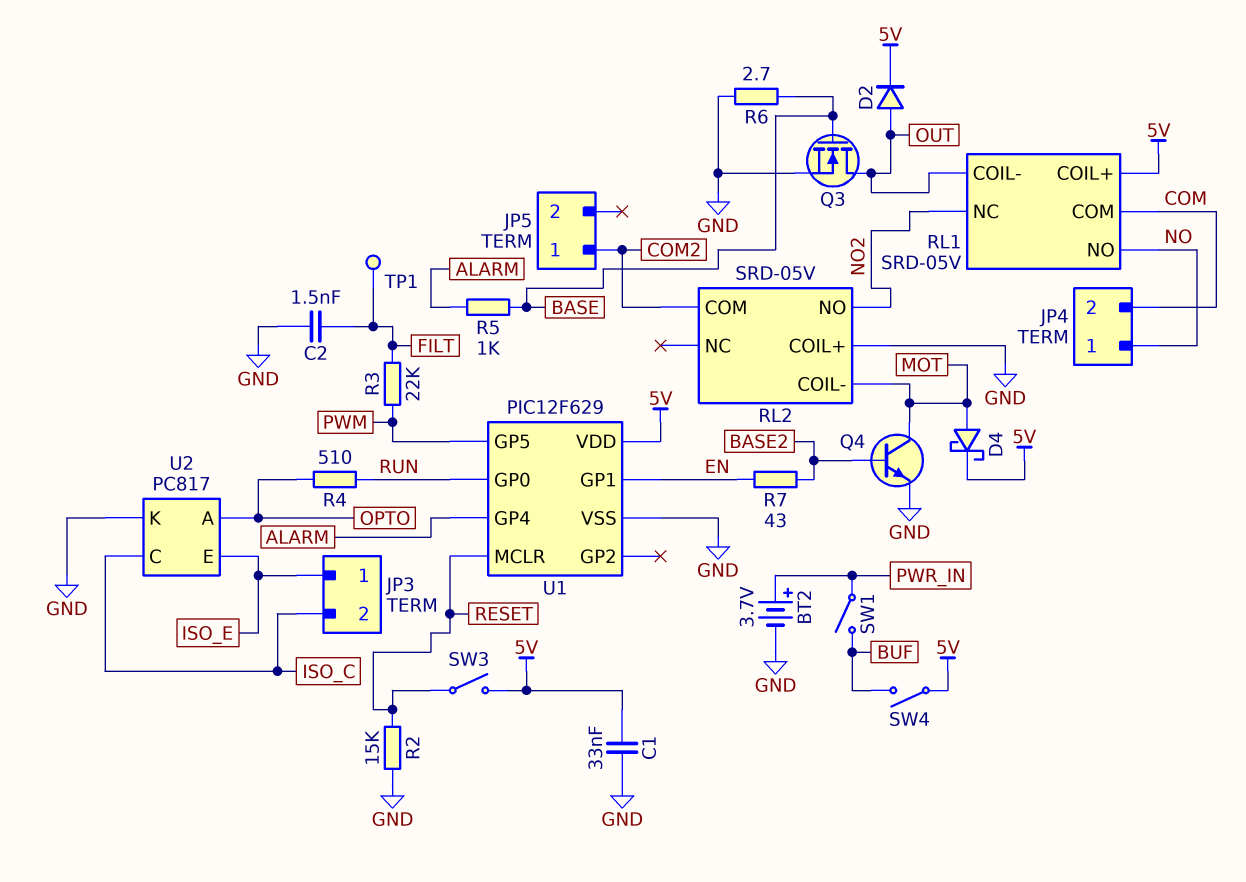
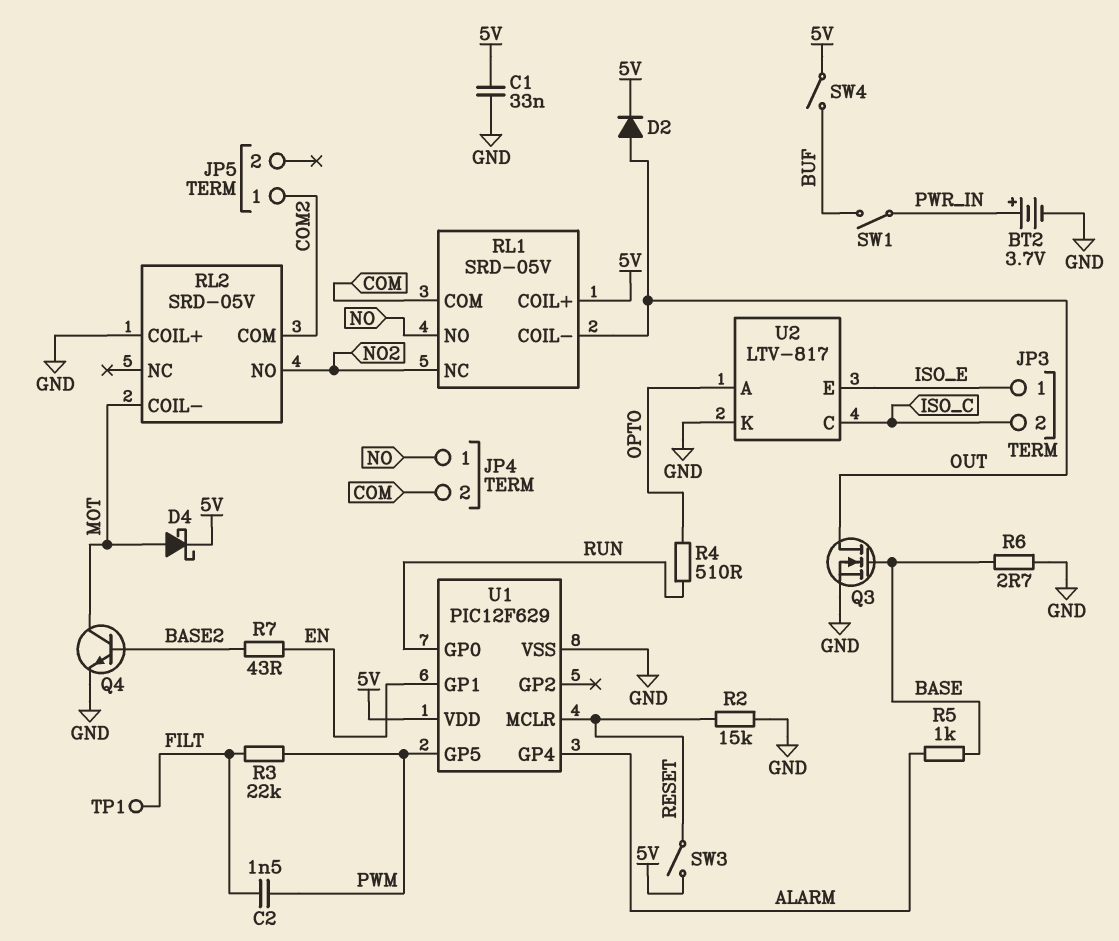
C2: 1.5nF (FILT, GND) -> 1.5nF (FILT, PWM)
U2: PC817 -> LTV-817

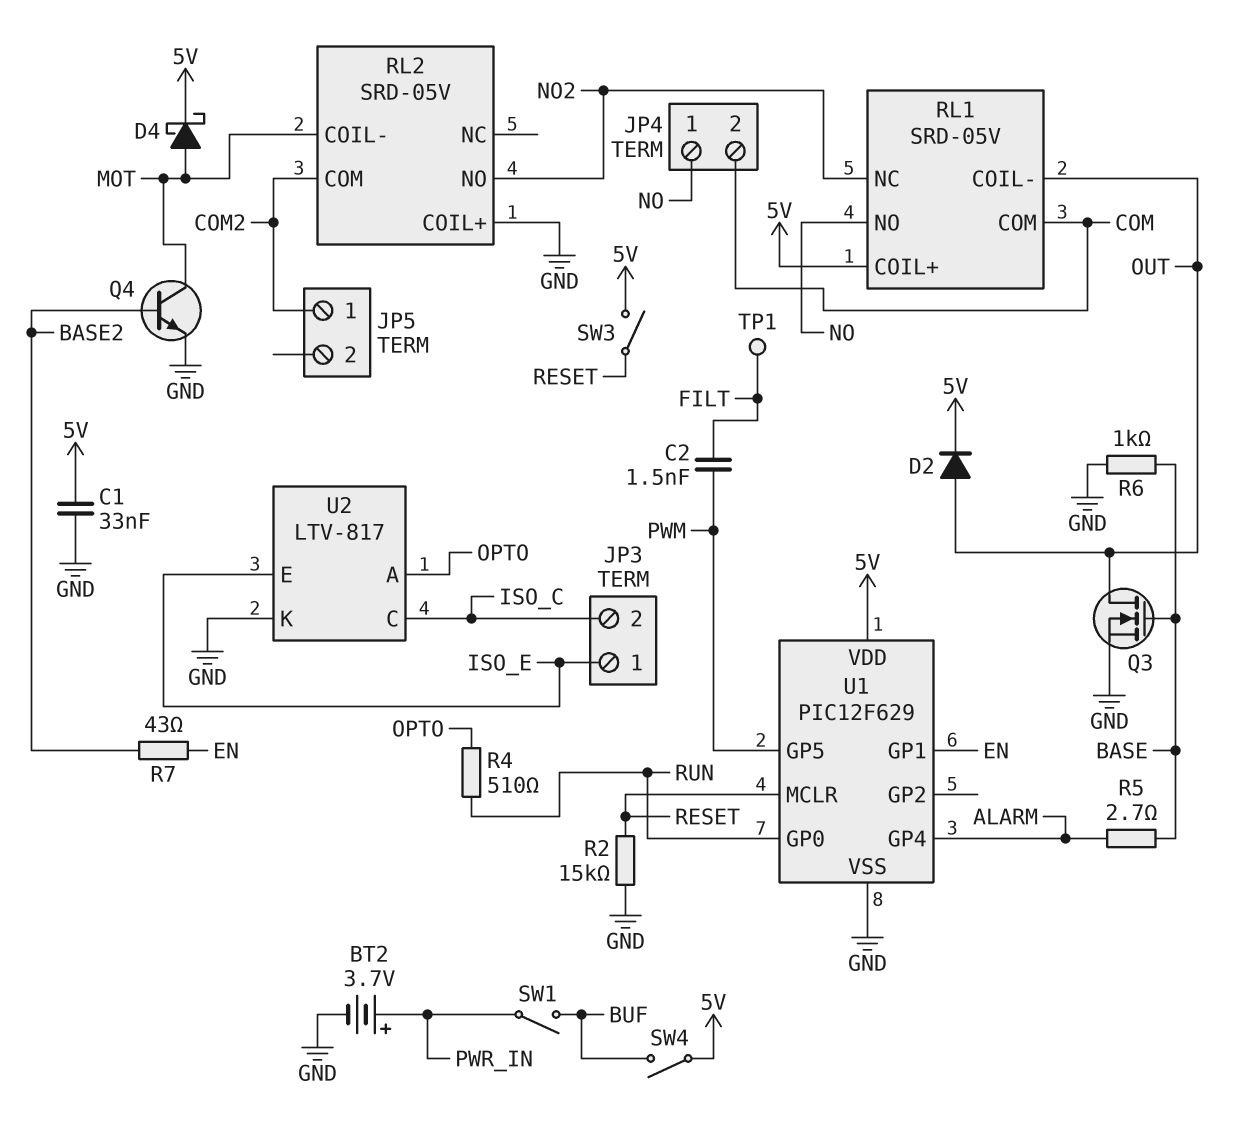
R3: 22k (FILT, PWM) -> none
R5: 1k (ALARM, BASE) -> 2.7 (ALARM, BASE)
R6: 2.7 (BASE, GND) -> 1k (BASE, GND)

